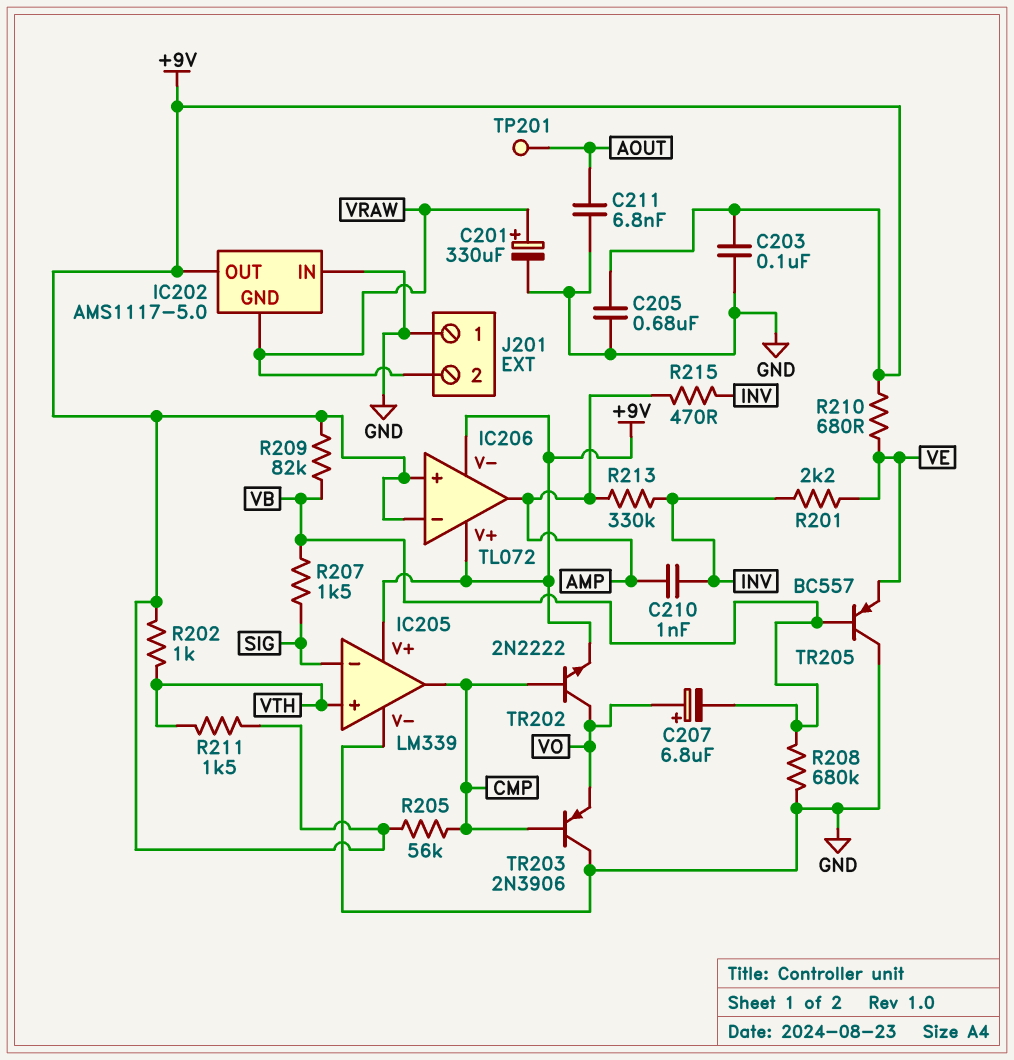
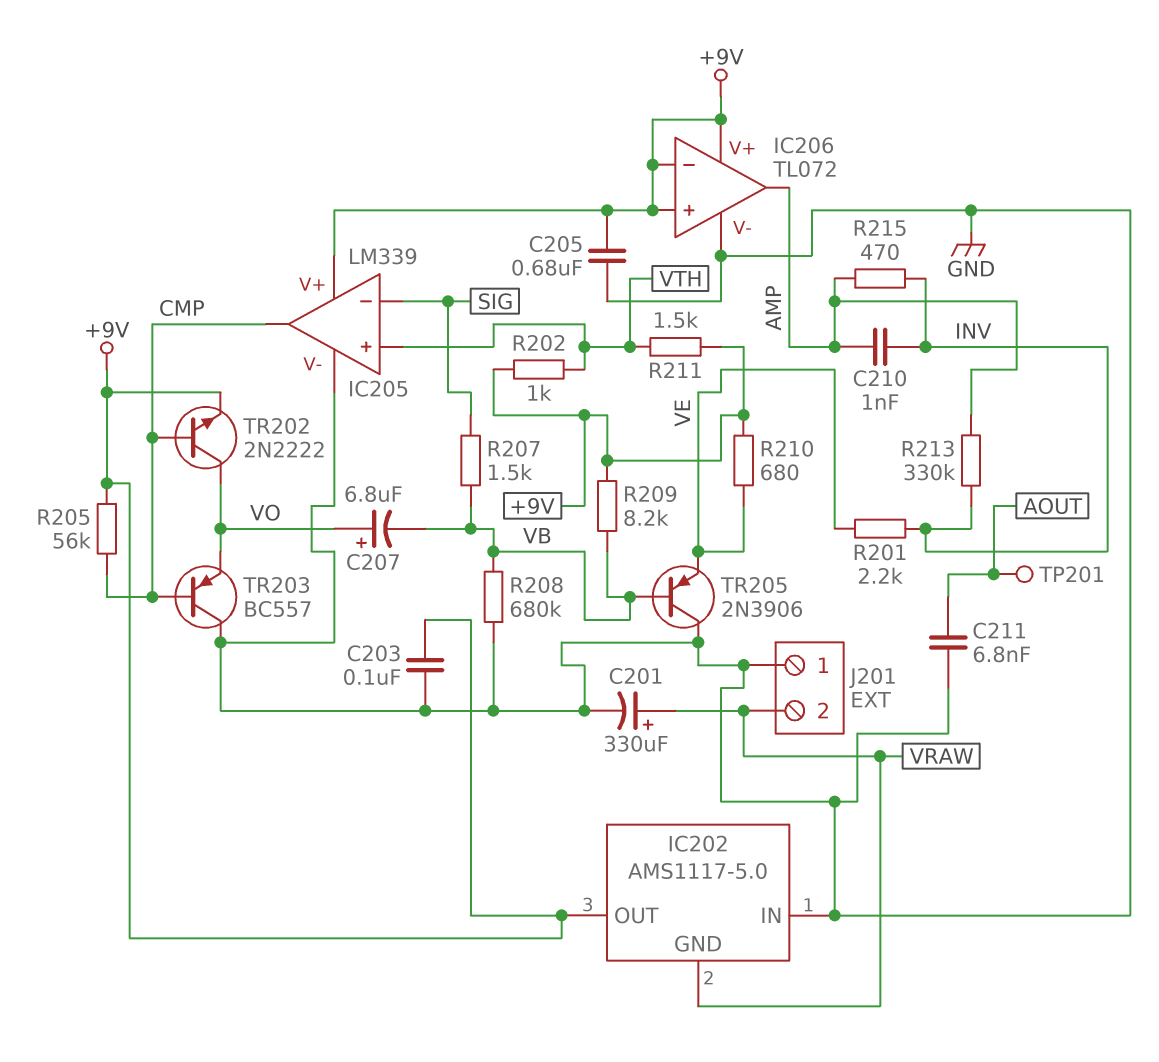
IC206 pin V-: +9V -> GND
R209: 82k (+9V, VB) -> 8.2k (+9V, VB)
TR203: PNP 2N3906 (B CMP, C GND, E VO) -> PNP BC557 (B CMP, C GND, E VO)
TR205: PNP BC557 (B VB, C GND, E VE) -> PNP 2N3906 (B VB, C GND, E VE)

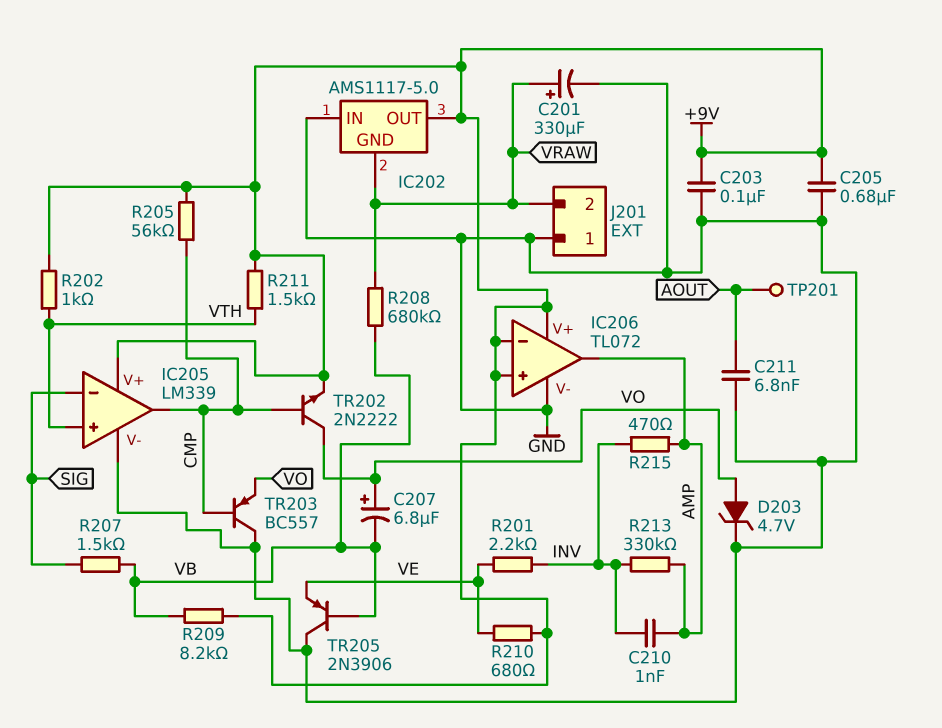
D203: none -> zener 4.7V (A VO, K GND)
R208: 680k (GND, VB) -> 680k (VB, VRAW)

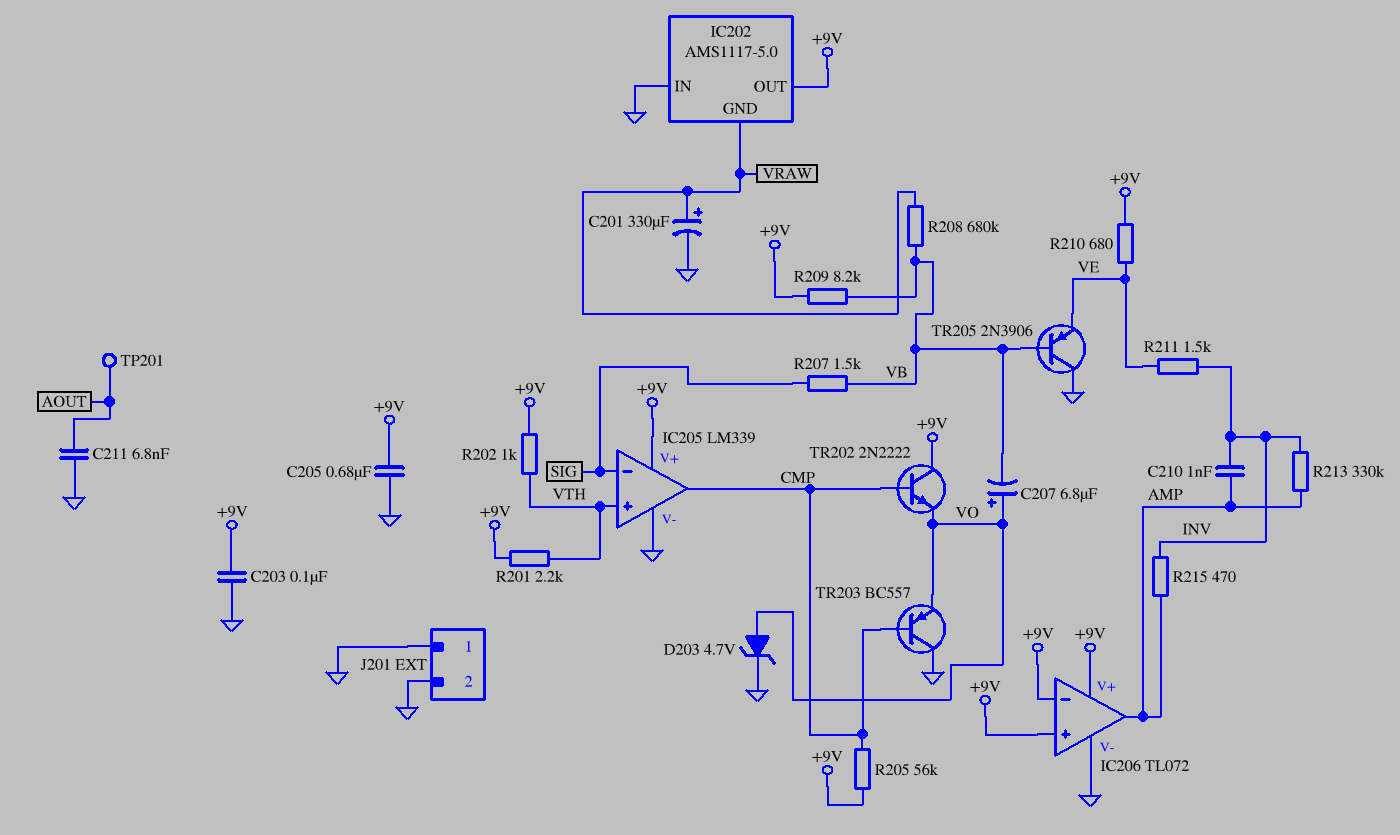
J201 pin 2: VRAW -> GND
R201: 2.2k (INV, VE) -> 2.2k (+9V, VTH)
R211: 1.5k (+9V, VTH) -> 1.5k (INV, VE)
TR202: NPN 2N2222 (B CMP, C VO, E +9V) -> NPN 2N2222 (B CMP, C +9V, E VO)

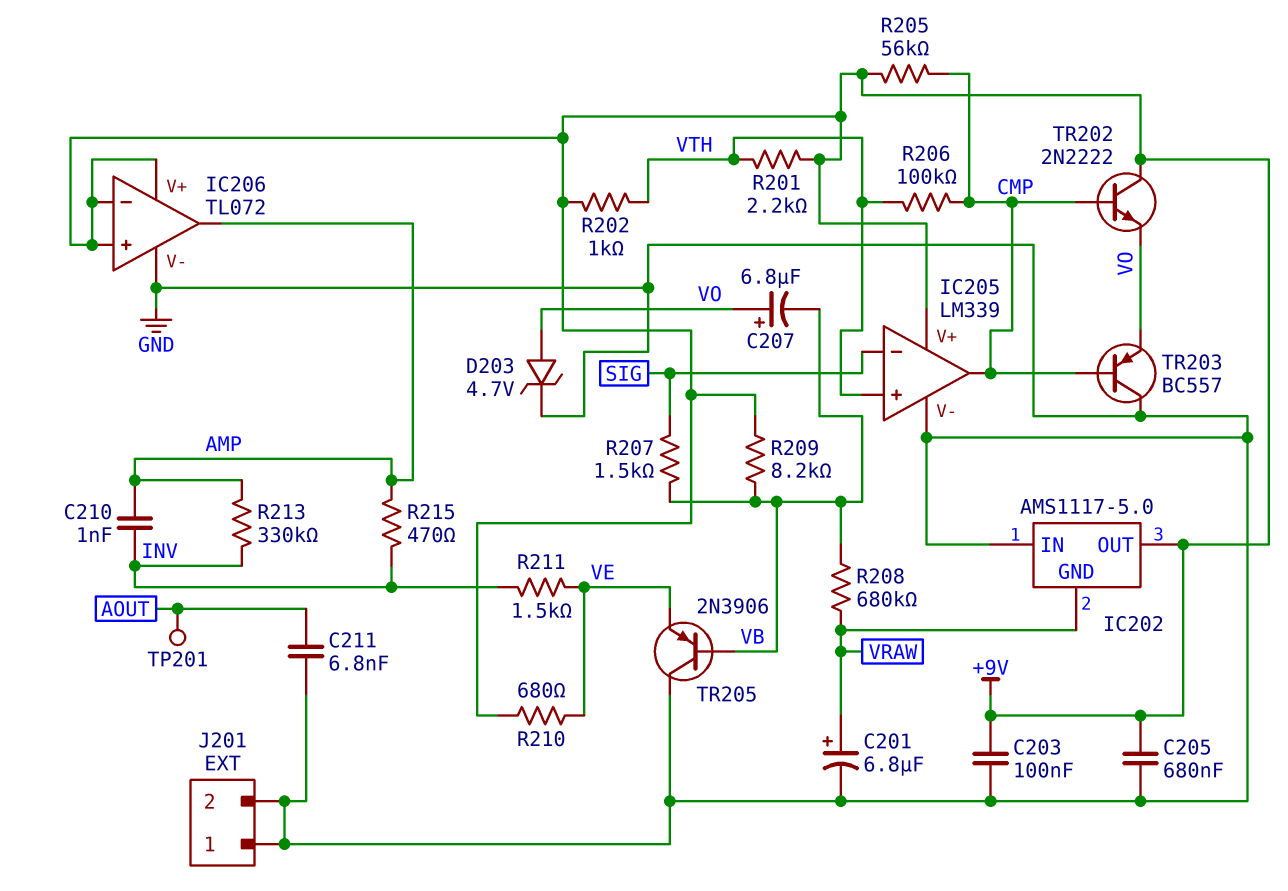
C201: 330uF (plus VRAW, minus GND) -> 6.8uF (plus VRAW, minus GND)
R206: none -> 100k (CMP, VTH)

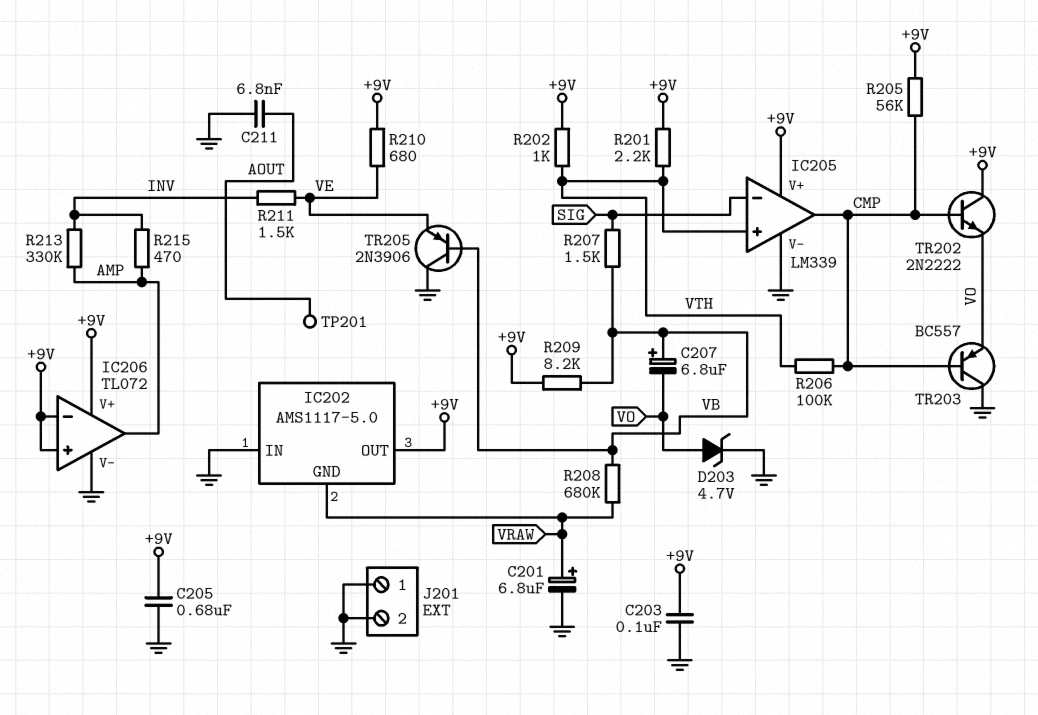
C207: 6.8uF (plus VO, minus VB) -> 6.8uF (plus VB, minus VO)
C210: 1nF (AMP, INV) -> none

